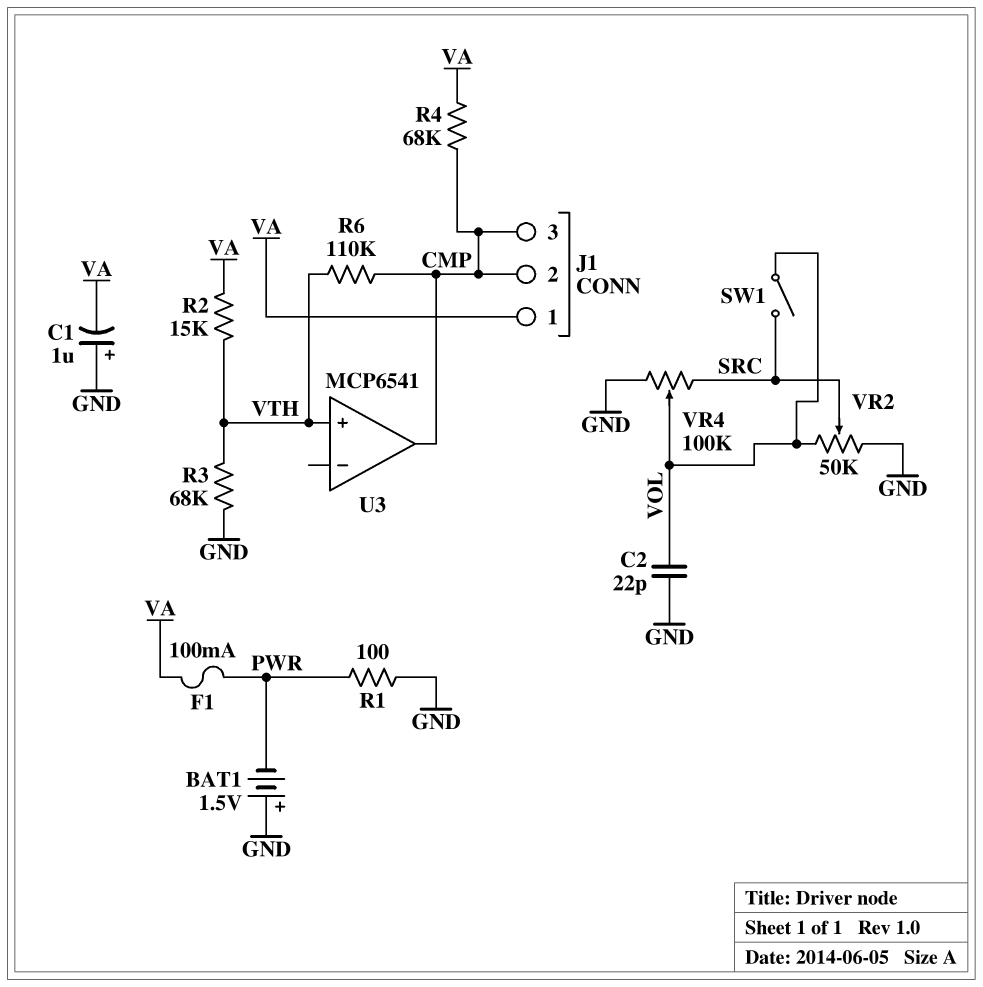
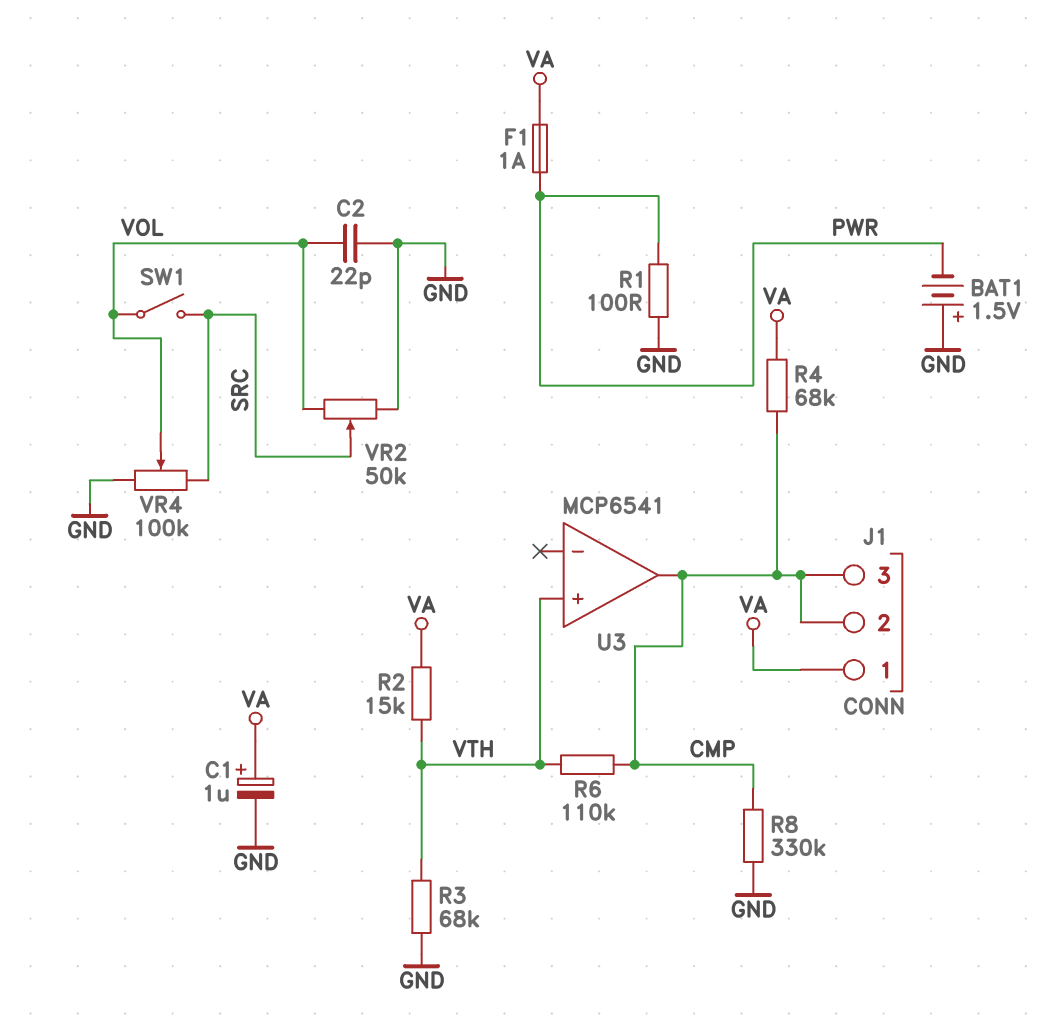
C1: 1uF (plus GND, minus VA) -> 1uF (plus VA, minus GND)
F1: 100mA (PWR, VA) -> 1A (PWR, VA)
R8: none -> 330k (CMP, GND)

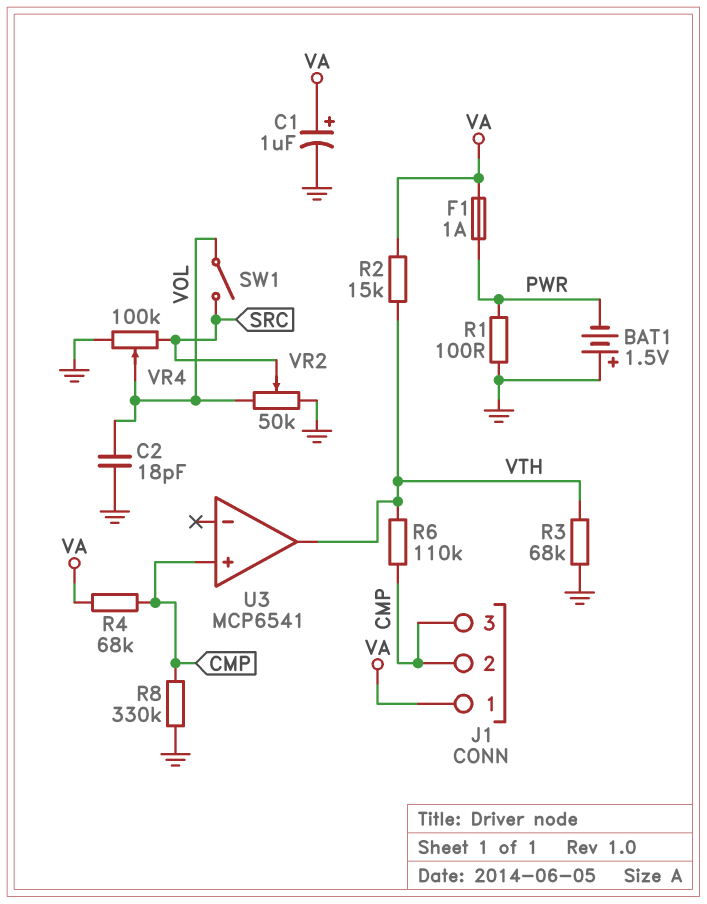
C2: 22pF (GND, VOL) -> 18pF (GND, VOL)
U3 pin in+: VTH -> CMP
U3 pin out: CMP -> VTH

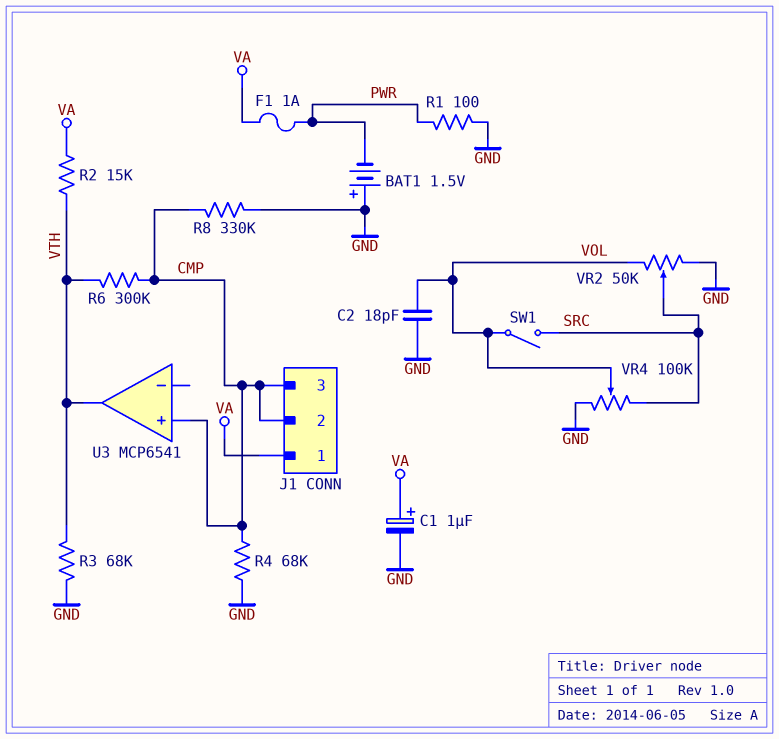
R4: 68k (CMP, VA) -> 68k (CMP, GND)
R6: 110k (CMP, VTH) -> 300k (CMP, VTH)

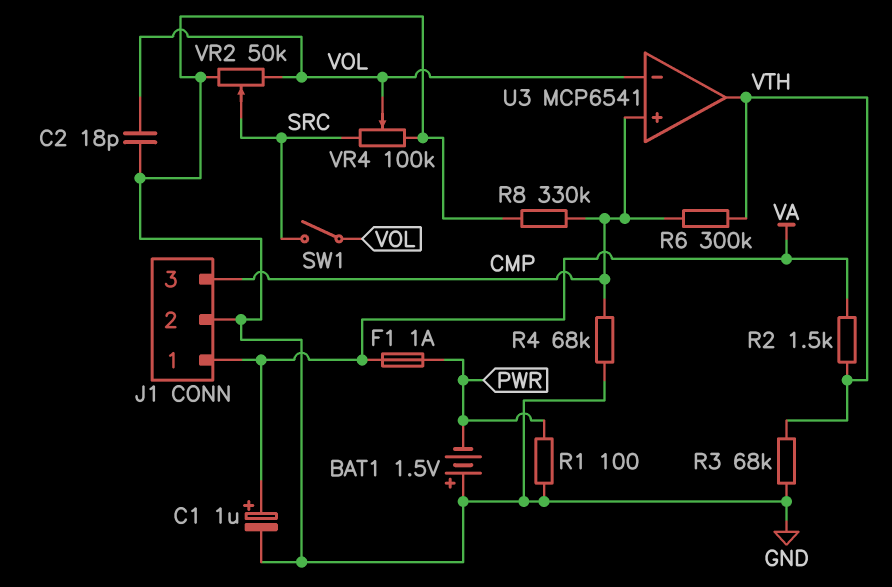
J1 pin 2: CMP -> GND
R2: 15k (VA, VTH) -> 1.5k (VA, VTH)
U3 pin in-: none -> VOL

